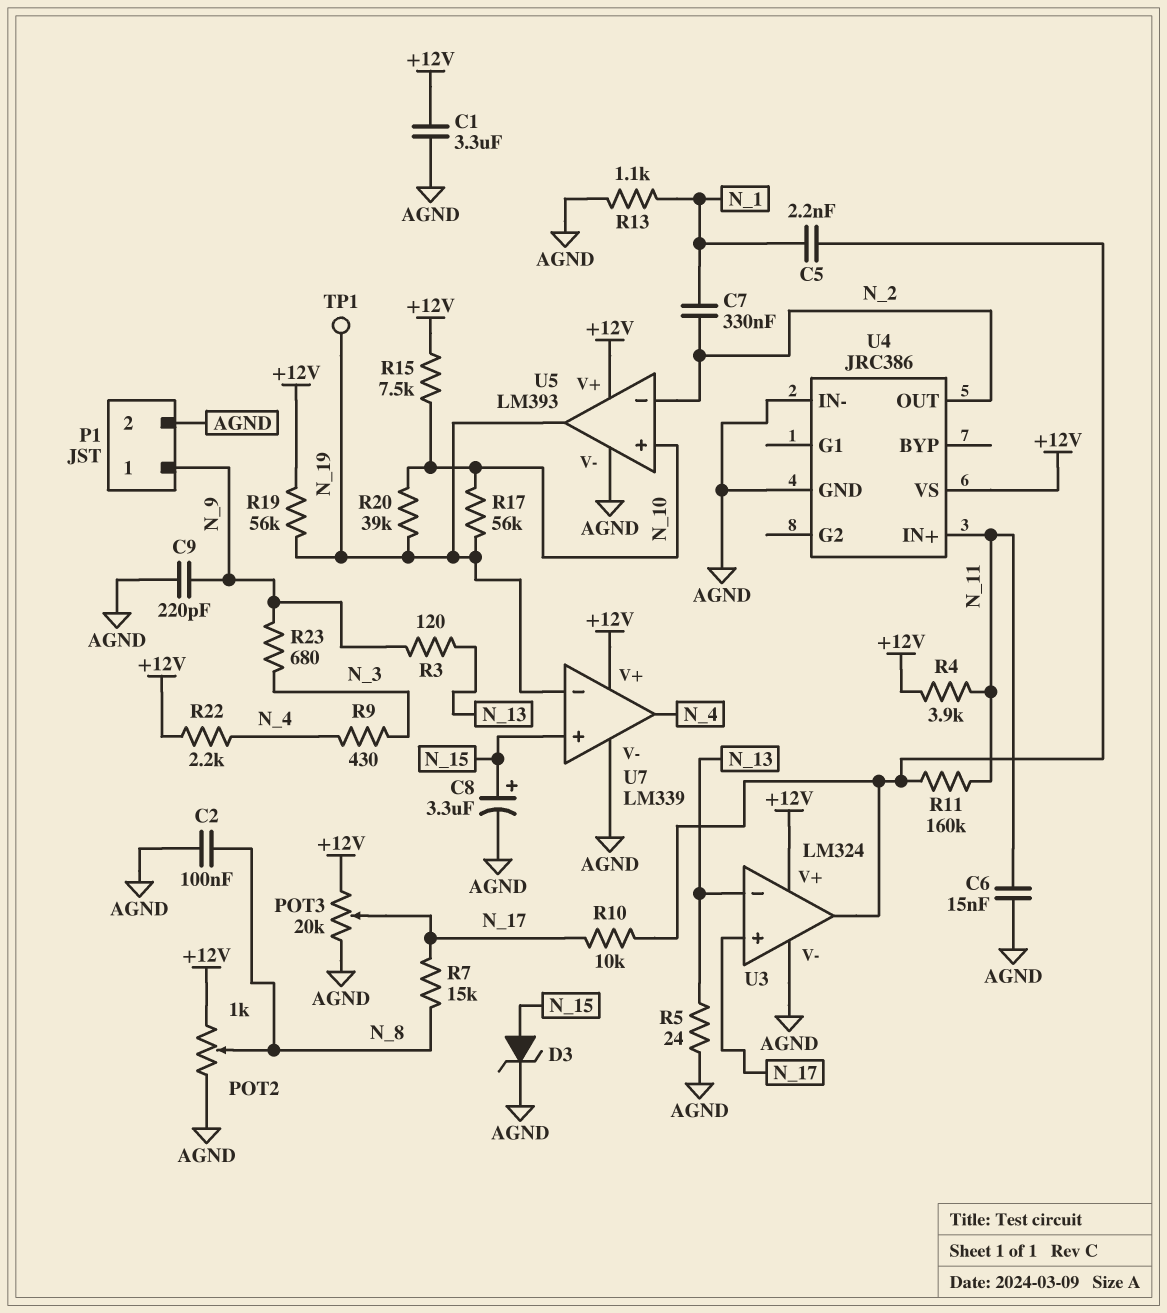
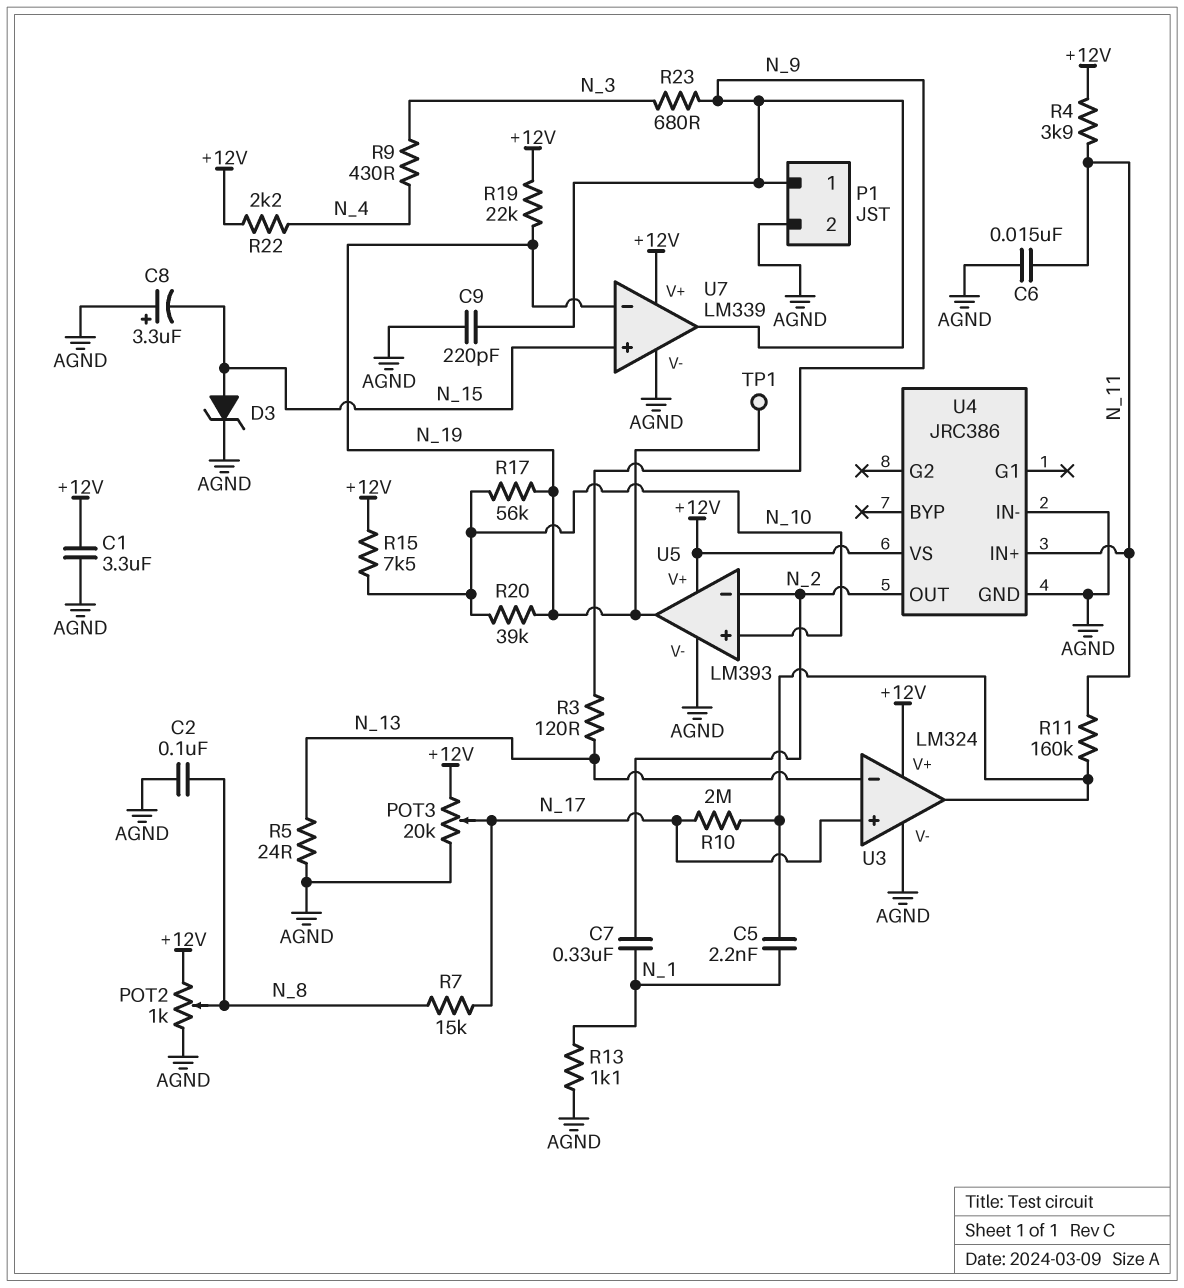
C8: 3.3uF (plus N_15, minus AGND) -> 3.3uF (plus AGND, minus N_15)
R10: 10k (N_17, U3/out) -> 2M (N_17, U3/out)
R19: 56k (+12V, N_19) -> 22k (+12V, N_19)
U7 pin out: N_4 -> N_9

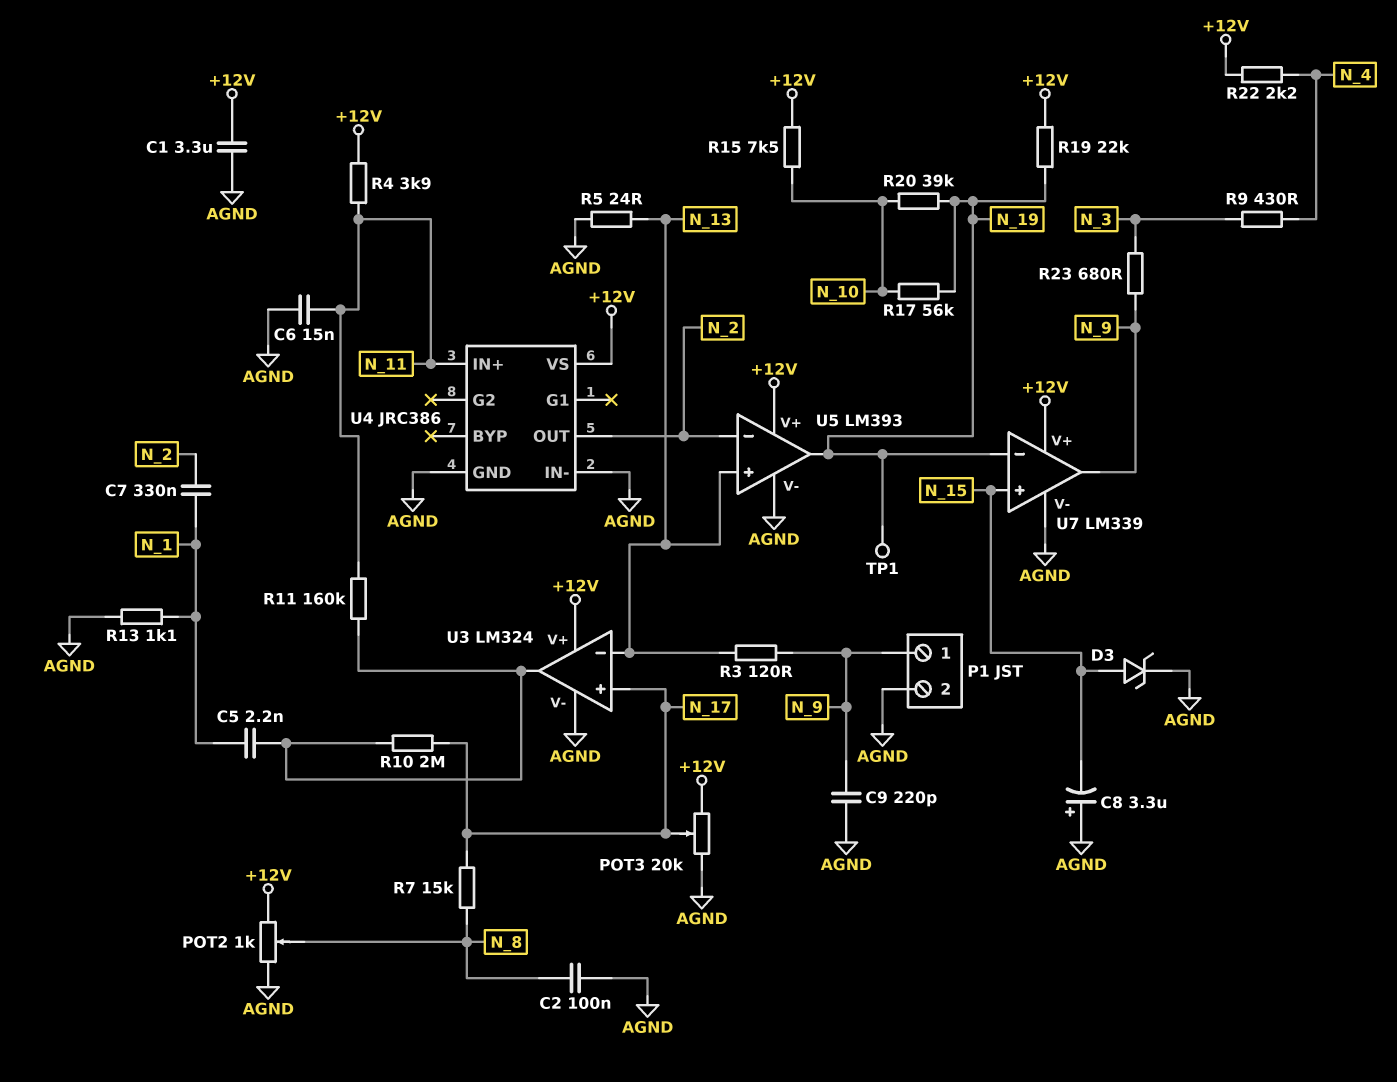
U5 pin in+: N_10 -> N_13

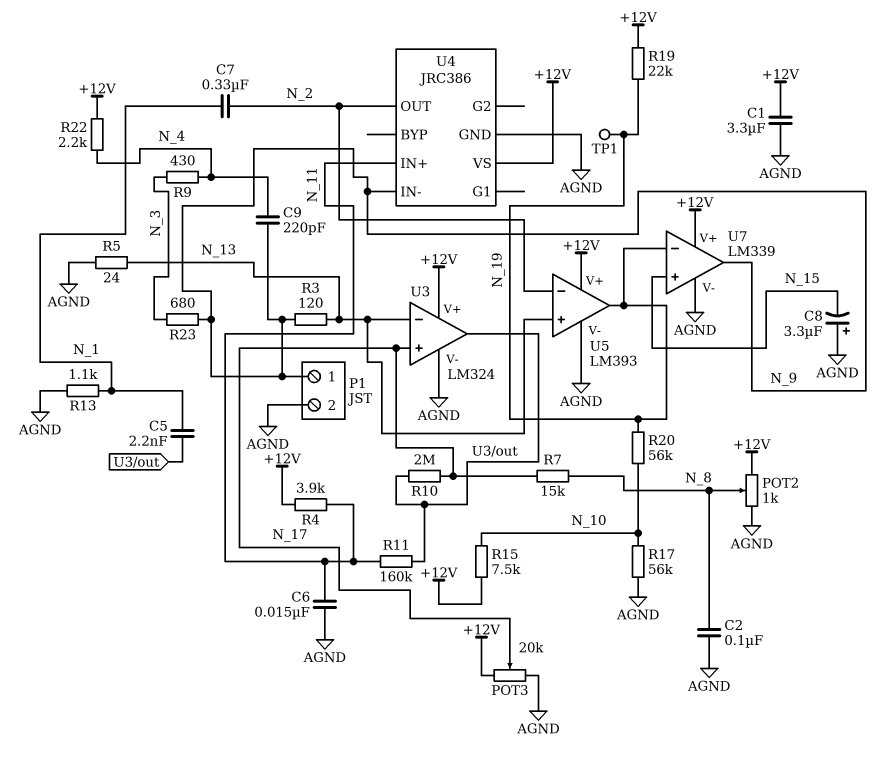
C9: 220pF (AGND, N_9) -> 220pF (N_4, N_9)
D3: zener (A N_15, K AGND) -> none
R17: 56k (N_10, N_19) -> 56k (AGND, N_10)
R20: 39k (N_10, N_19) -> 56k (N_10, N_19)
U4 pin IN-: AGND -> N_9

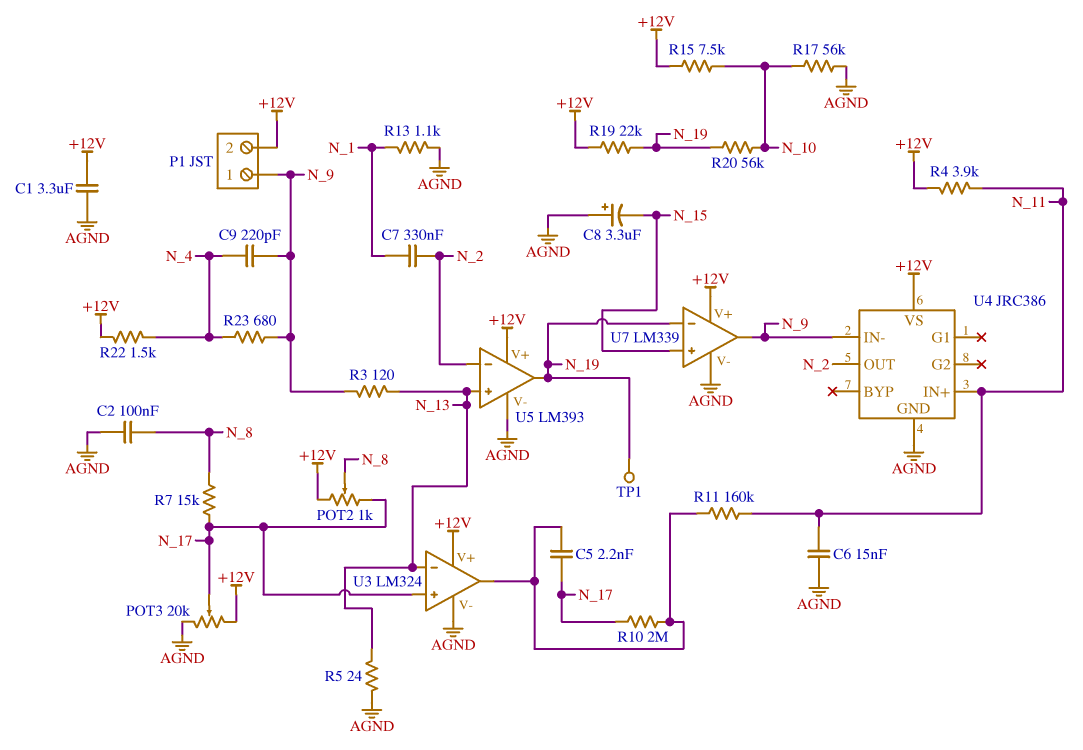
C5: 2.2nF (N_1, U3/out) -> 2.2nF (N_17, U3/out)
P1 pin 2: AGND -> +12V
POT2: 1k (+12V, AGND, wiper N_8) -> 1k (+12V, N_17, wiper N_8)
R9: 430 (N_3, N_4) -> none
R22: 2.2k (+12V, N_4) -> 1.5k (+12V, N_4)
R23: 680 (N_3, N_9) -> 680 (N_4, N_9)

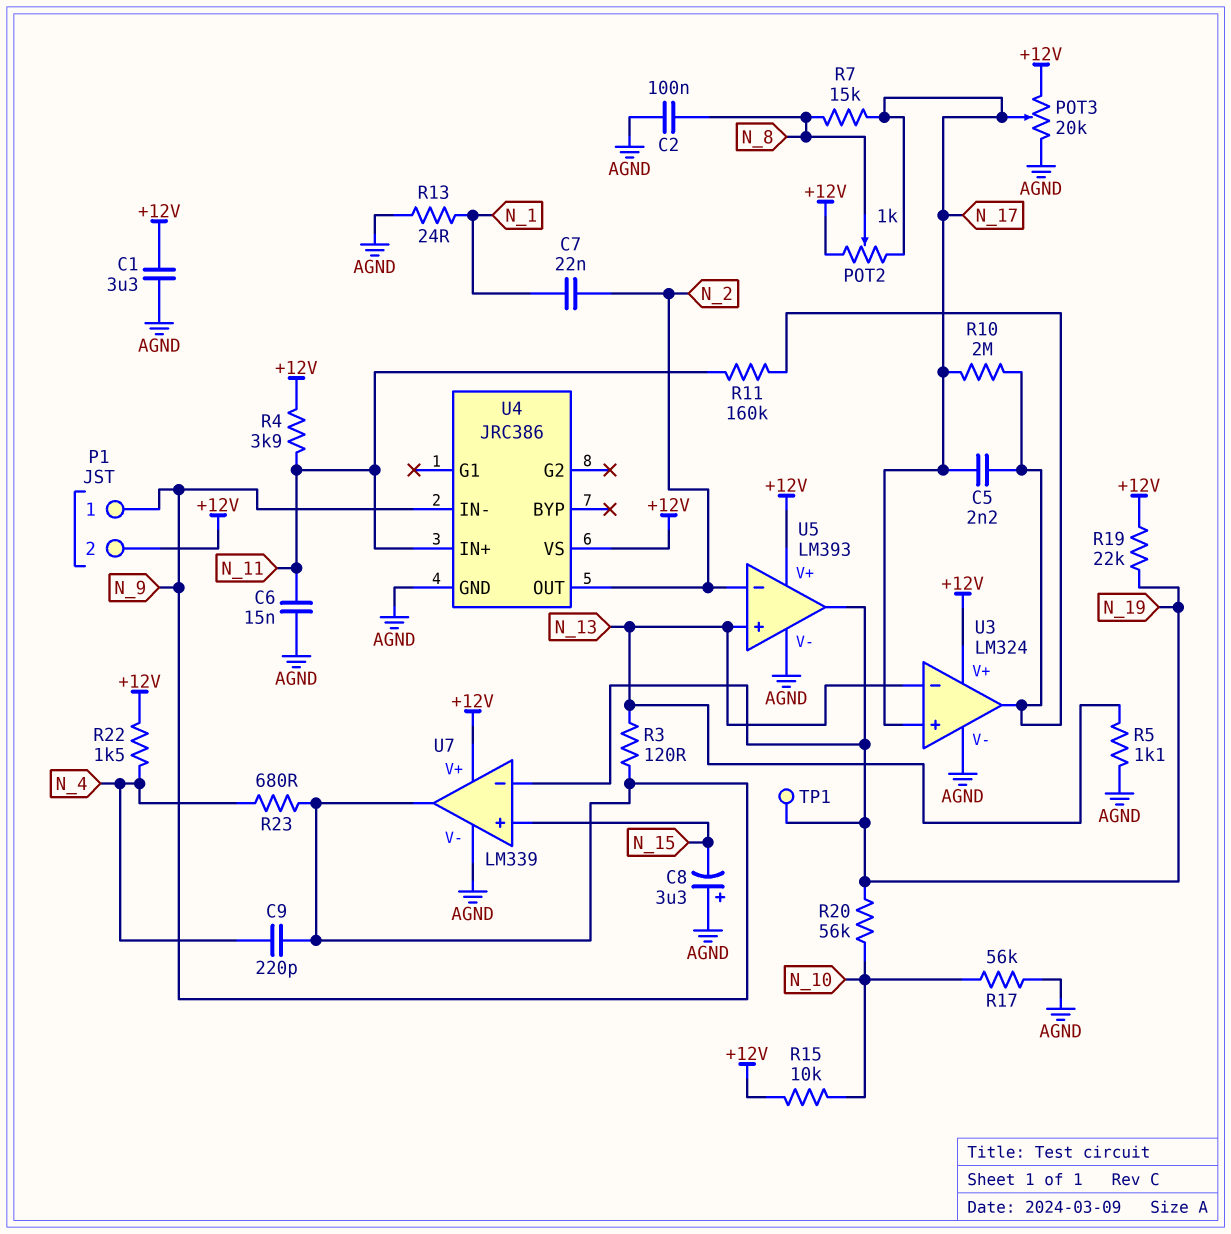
C7: 330nF (N_1, N_2) -> 22nF (N_1, N_2)
R5: 24 (AGND, N_13) -> 1.1k (AGND, N_13)
R13: 1.1k (AGND, N_1) -> 24 (AGND, N_1)
R15: 7.5k (+12V, N_10) -> 10k (+12V, N_10)

